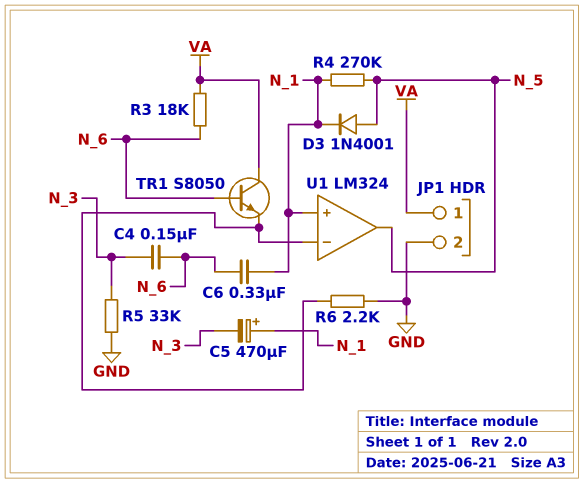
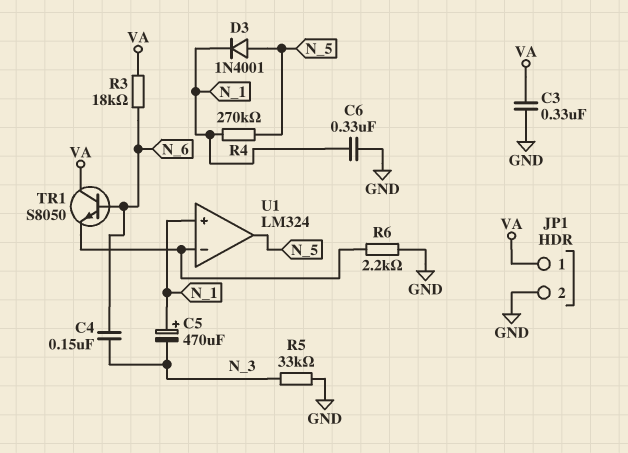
C3: none -> 330nF (GND, VA)
C6: 330nF (N_1, N_6) -> 330nF (GND, N_1)

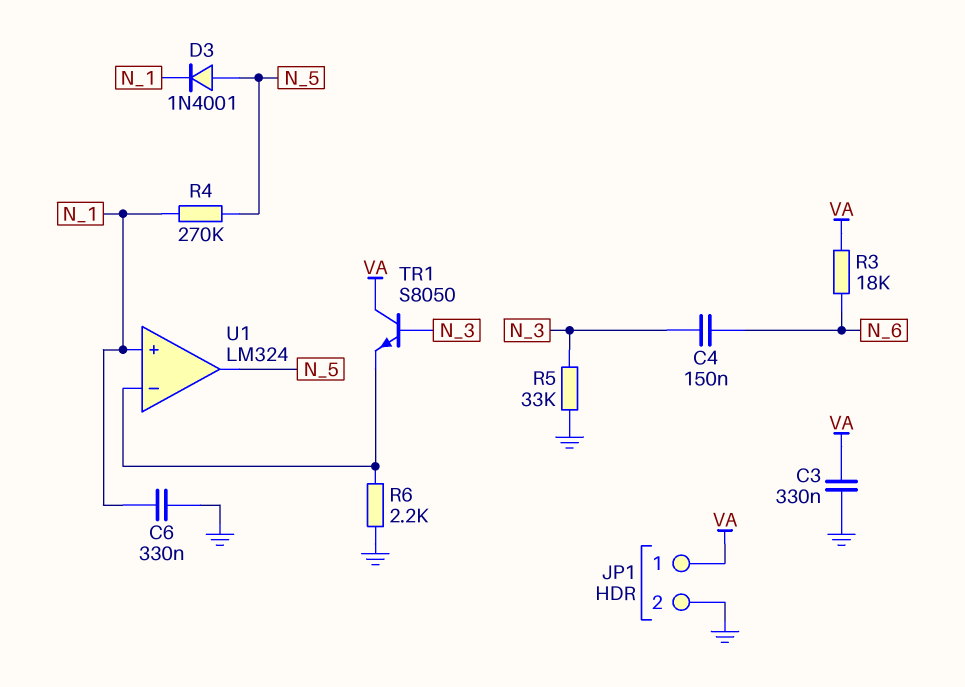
C5: 470uF (plus N_1, minus N_3) -> none
TR1: NPN S8050 (B N_6, C VA, E U1/in-) -> NPN S8050 (B N_3, C VA, E U1/in-)

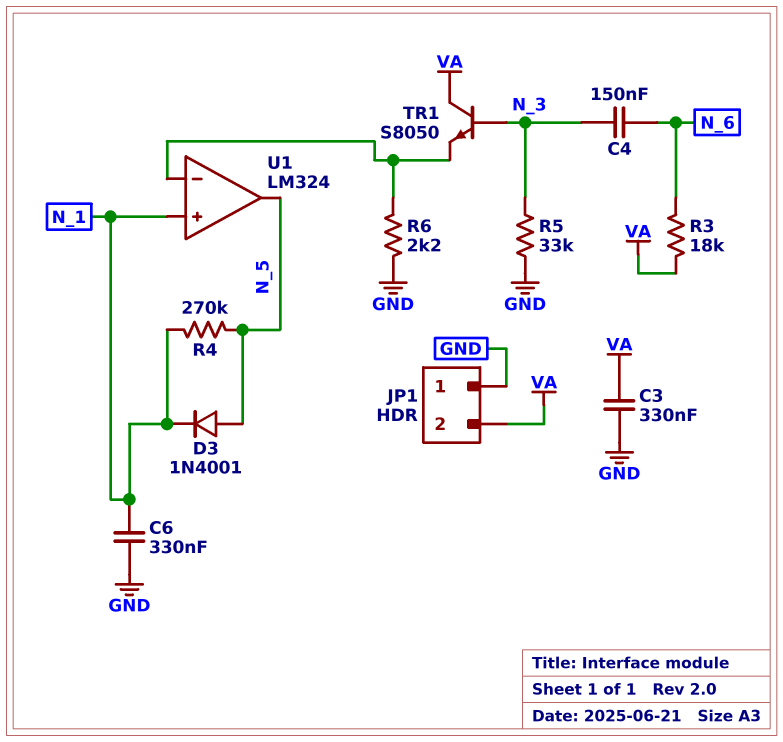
JP1 pin 1: VA -> GND
JP1 pin 2: GND -> VA

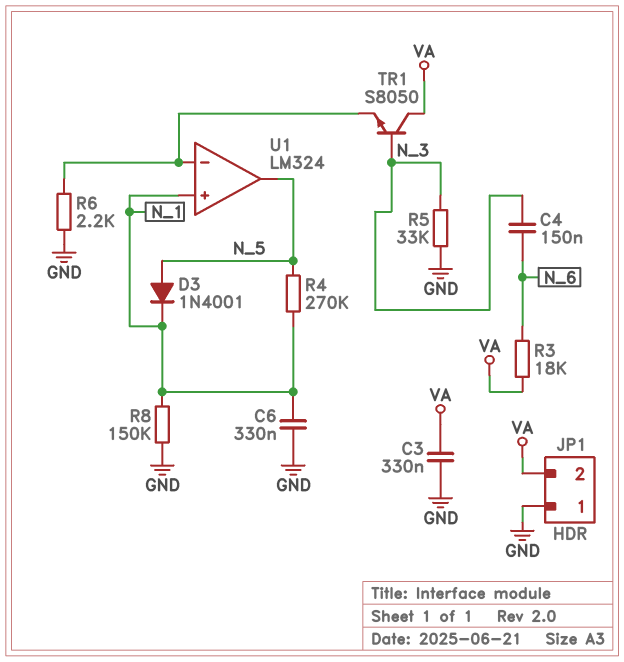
R8: none -> 150k (GND, N_1)

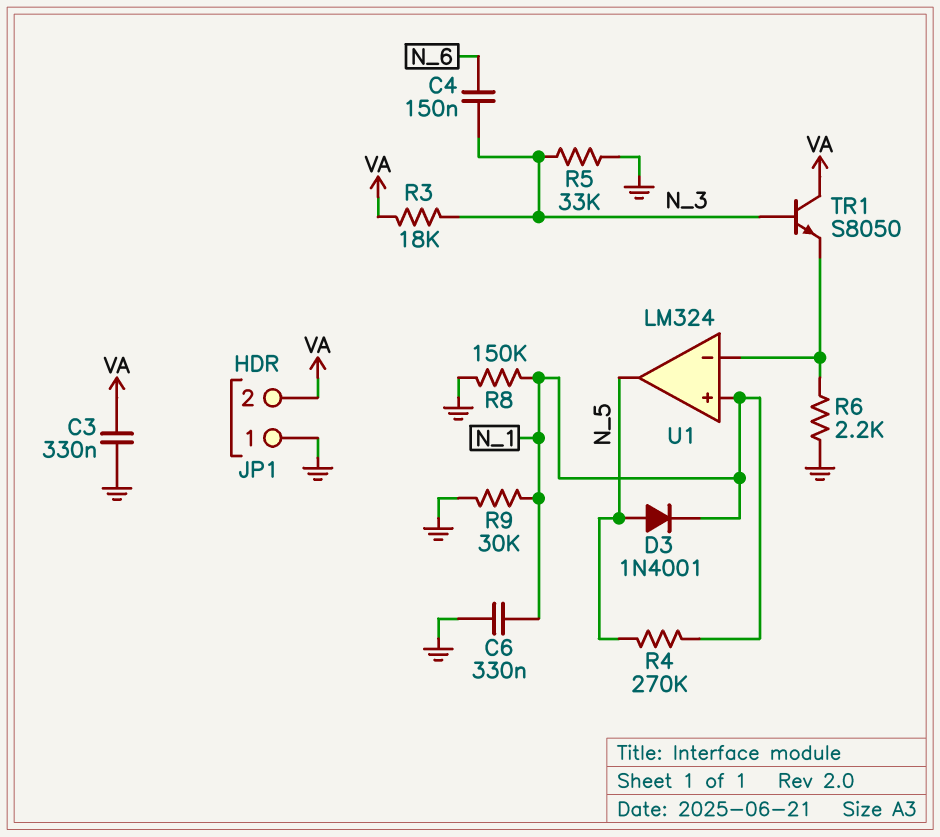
R3: 18k (N_6, VA) -> 18k (N_3, VA)
R9: none -> 30k (GND, N_1)

